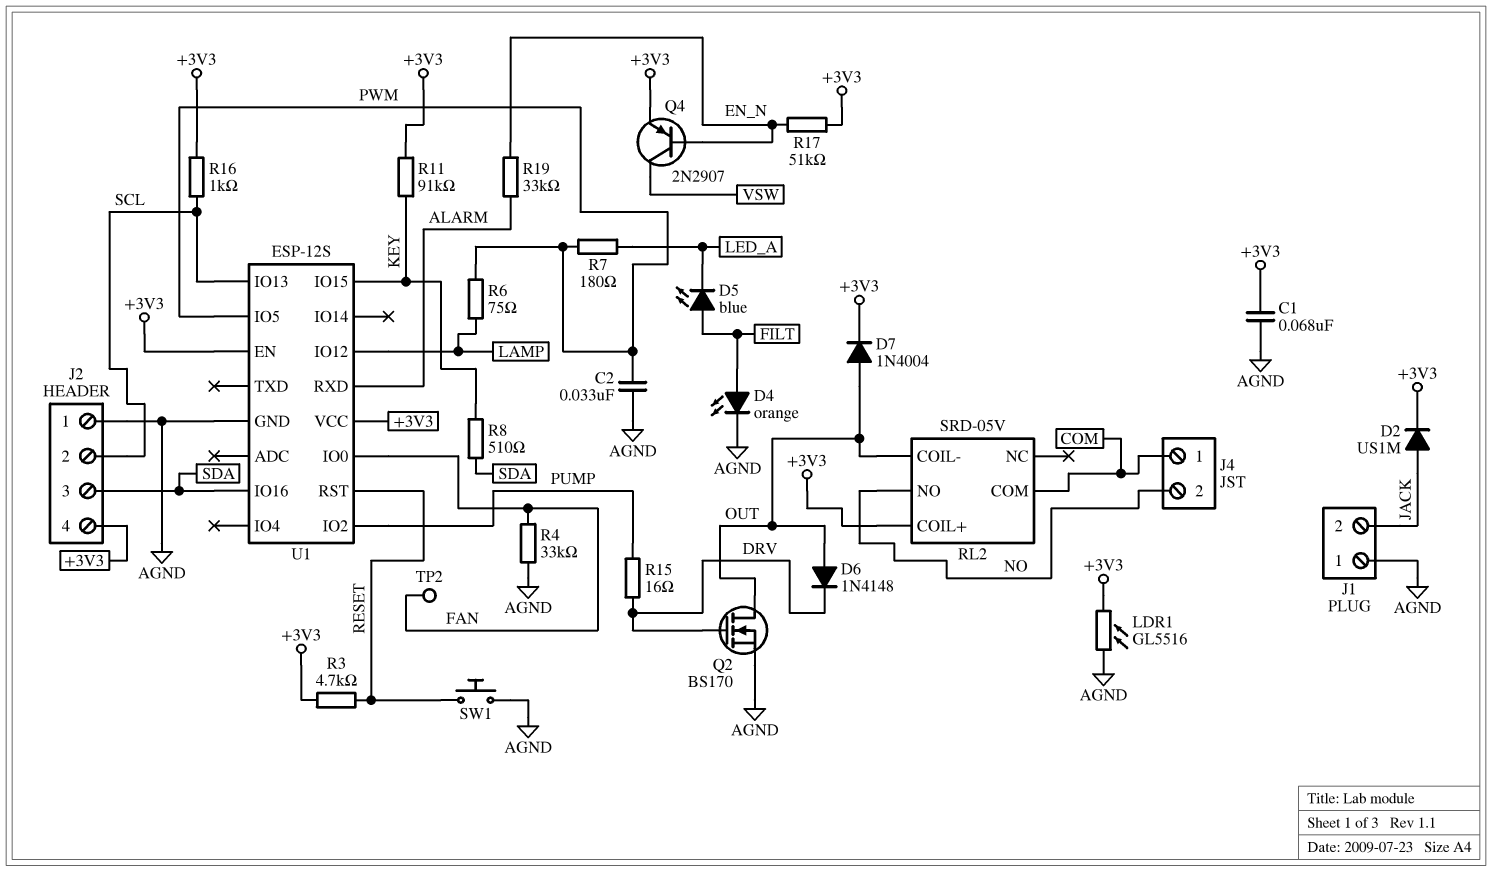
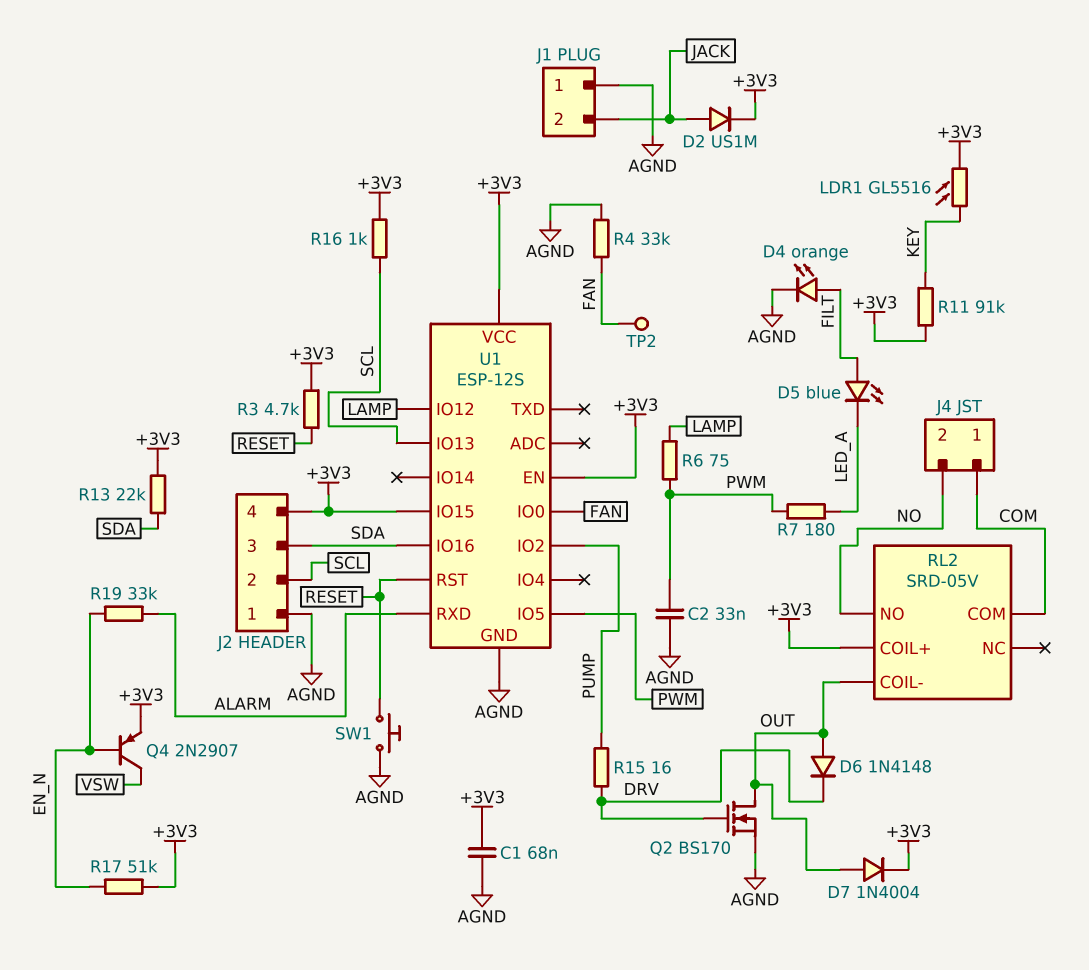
LDR1: GL5516 (+3V3, AGND) -> GL5516 (+3V3, KEY)
R8: 510 (KEY, SDA) -> none
R13: none -> 22k (+3V3, SDA)
U1 pin IO15: KEY -> +3V3

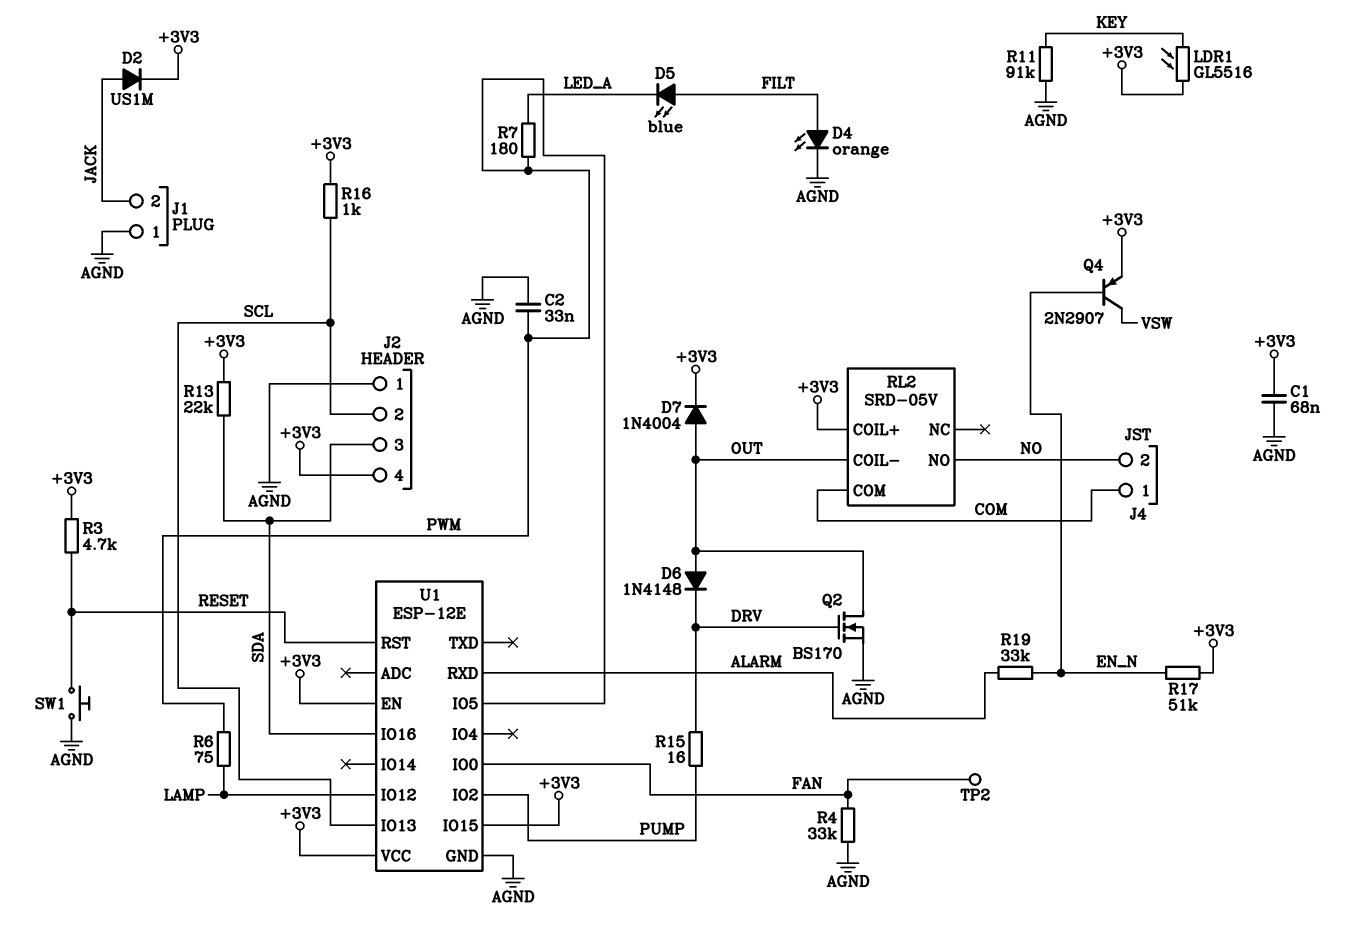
R11: 91k (+3V3, KEY) -> 91k (AGND, KEY)
U1: ESP-12S -> ESP-12E

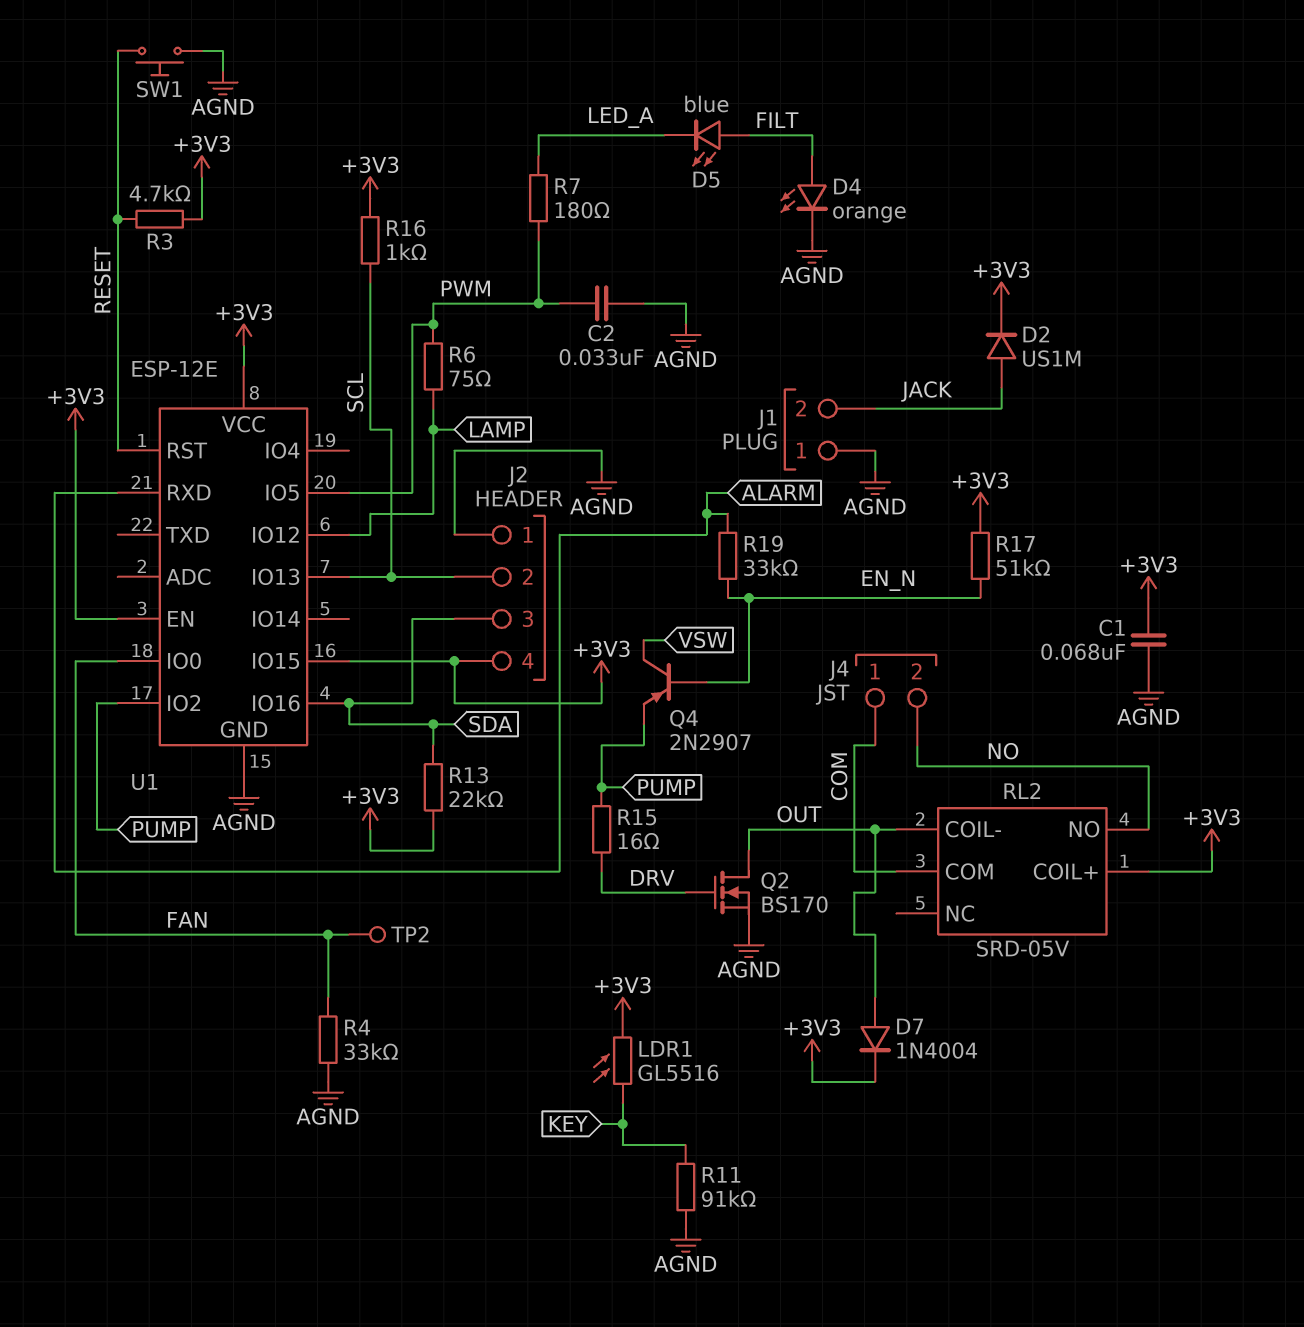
D6: diode 1N4148 (A OUT, K DRV) -> none
Q4: PNP 2N2907 (B EN_N, C VSW, E +3V3) -> PNP 2N2907 (B EN_N, C VSW, E PUMP)

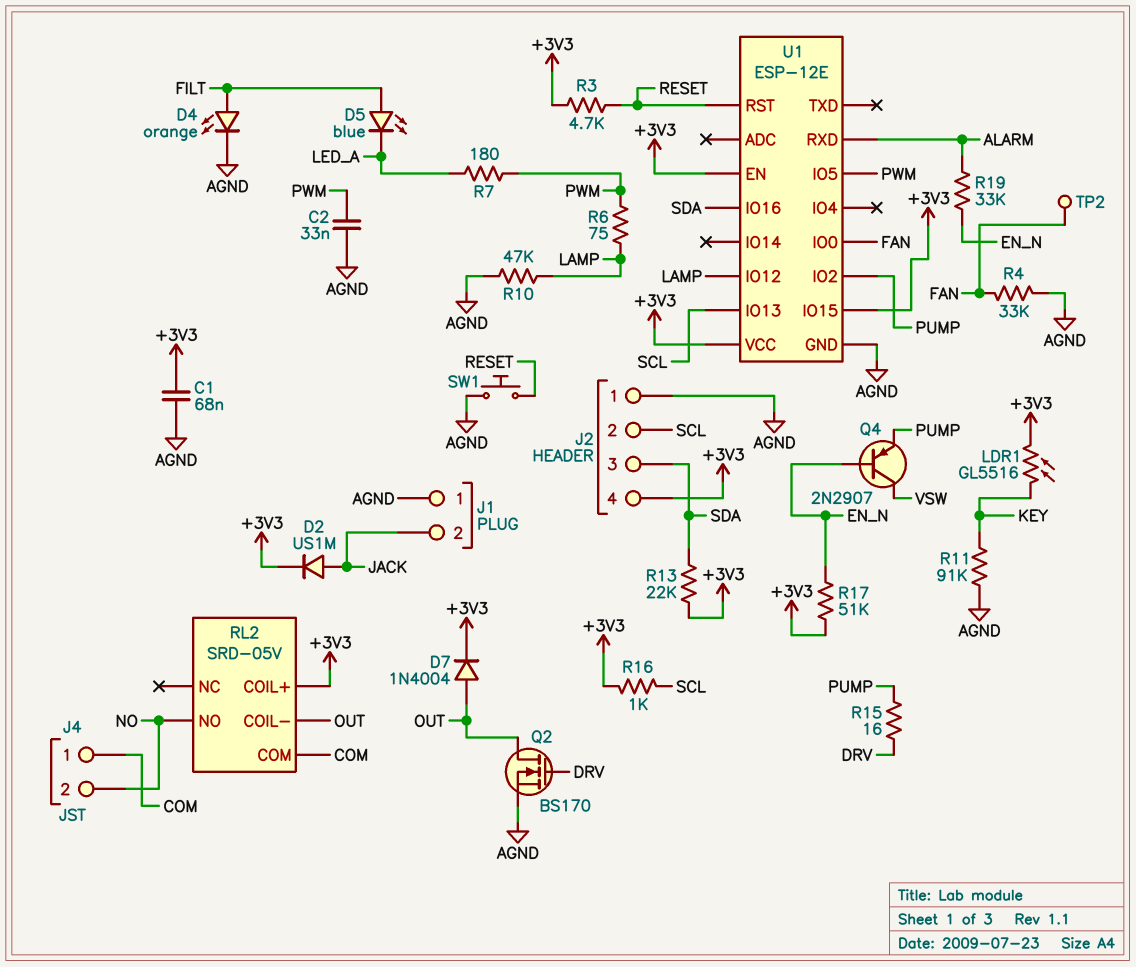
R10: none -> 47k (AGND, LAMP)

